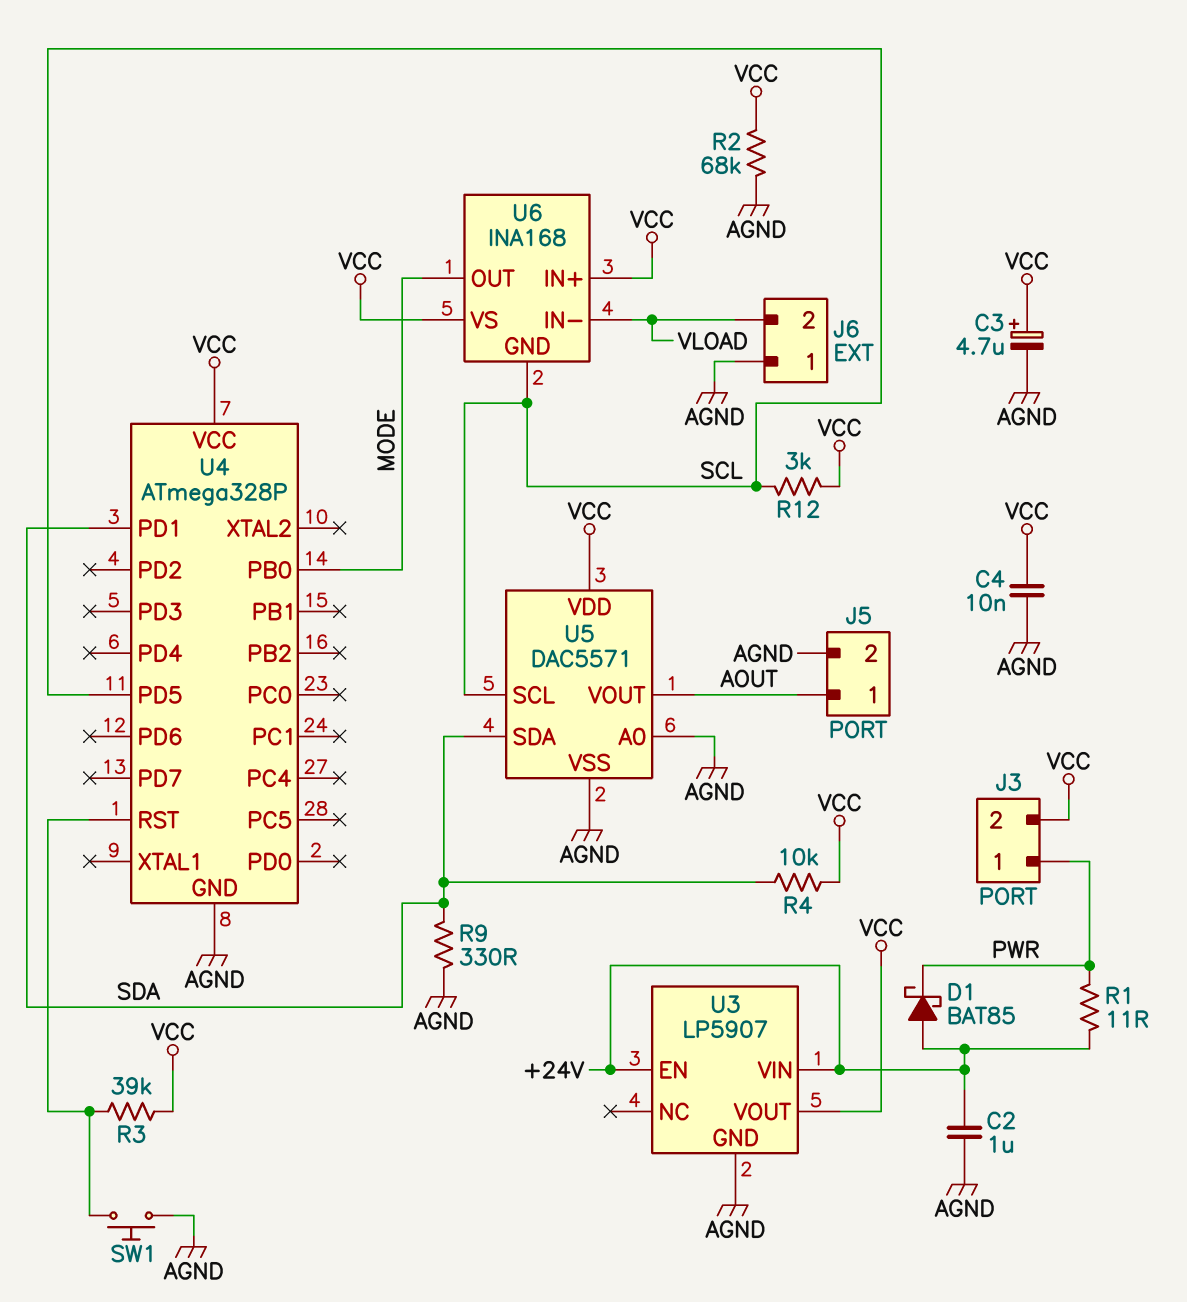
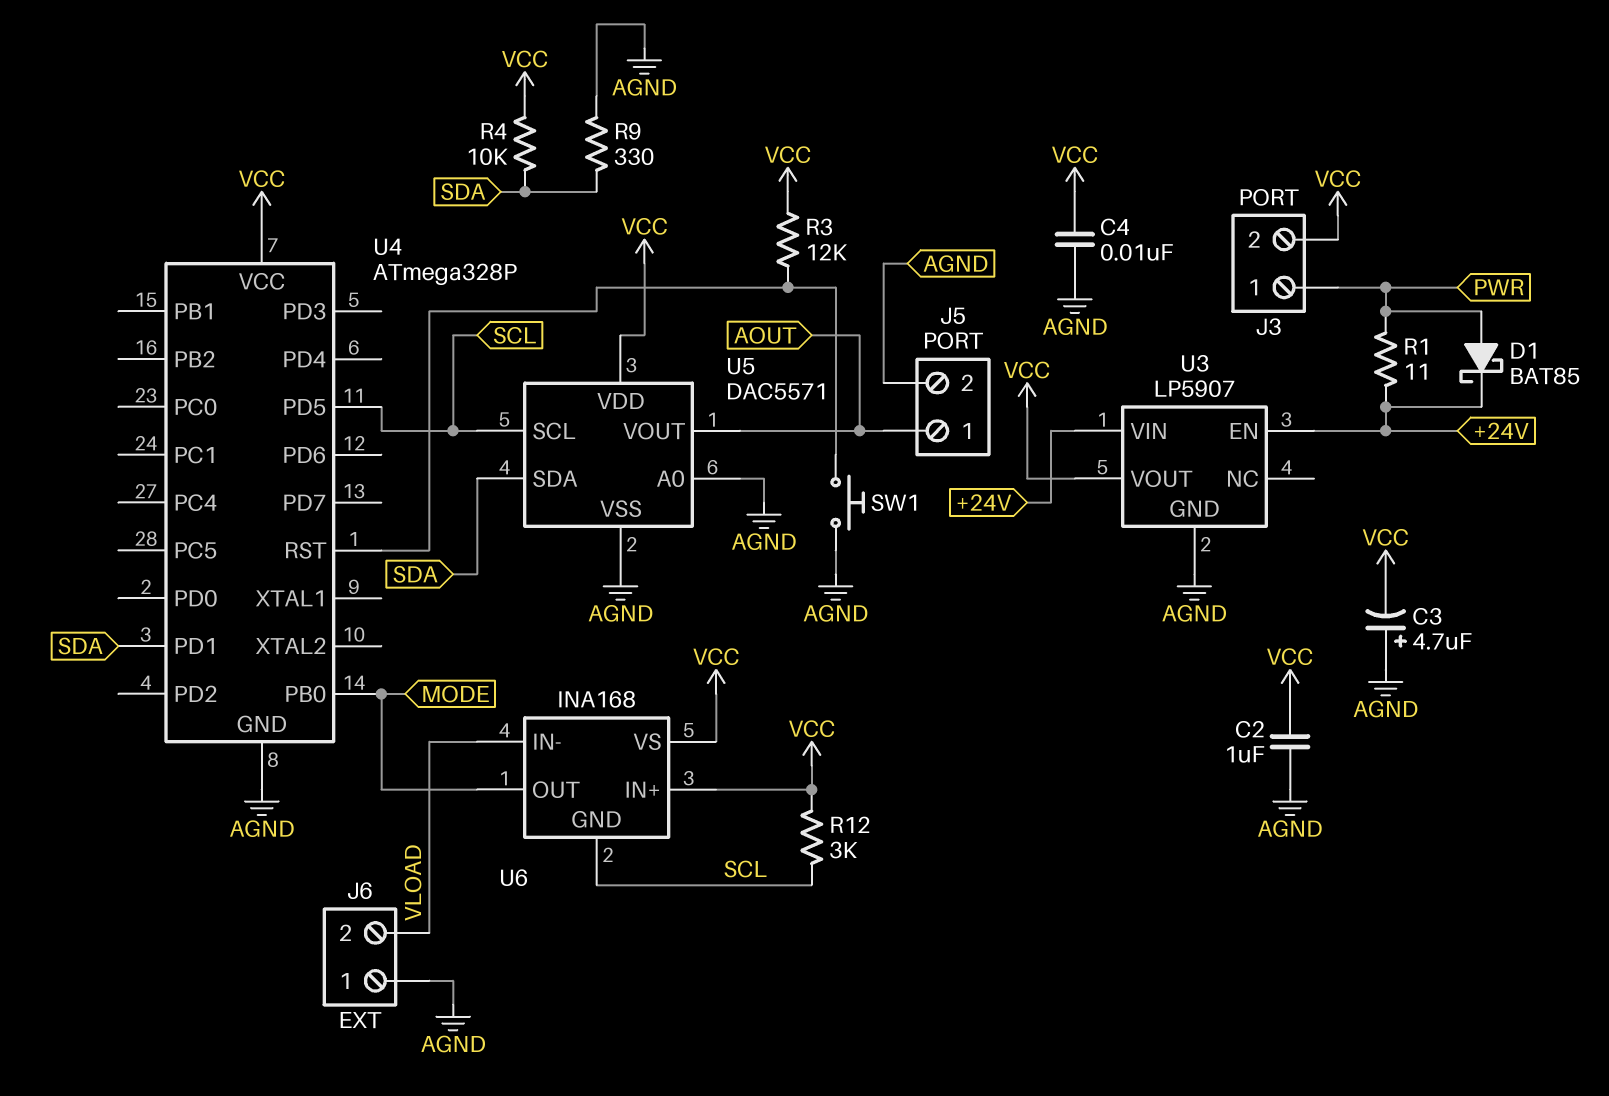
C2: 1uF (+24V, AGND) -> 1uF (AGND, VCC)
C3: 4.7uF (plus VCC, minus AGND) -> 4.7uF (plus AGND, minus VCC)
D1: schottky BAT85 (A +24V, K PWR) -> schottky BAT85 (A PWR, K +24V)
R2: 68k (AGND, VCC) -> none
R3: 39k (U4/RST, VCC) -> 12k (U4/RST, VCC)

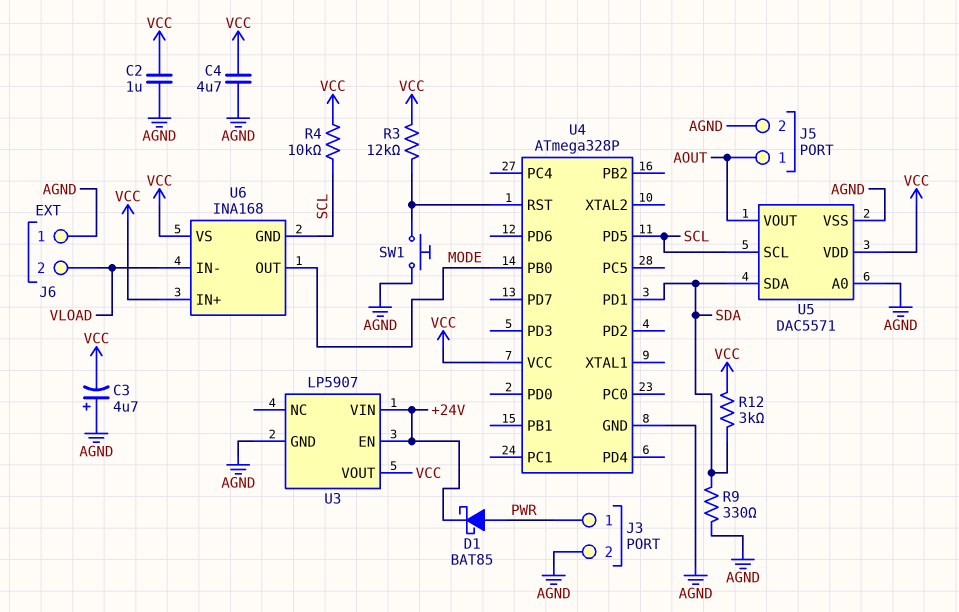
C4: 10nF (AGND, VCC) -> 4.7uF (AGND, VCC)
J3 pin 2: VCC -> AGND
R1: 11 (+24V, PWR) -> none
R4: 10k (SDA, VCC) -> 10k (SCL, VCC)
R12: 3k (SCL, VCC) -> 3k (SDA, VCC)

